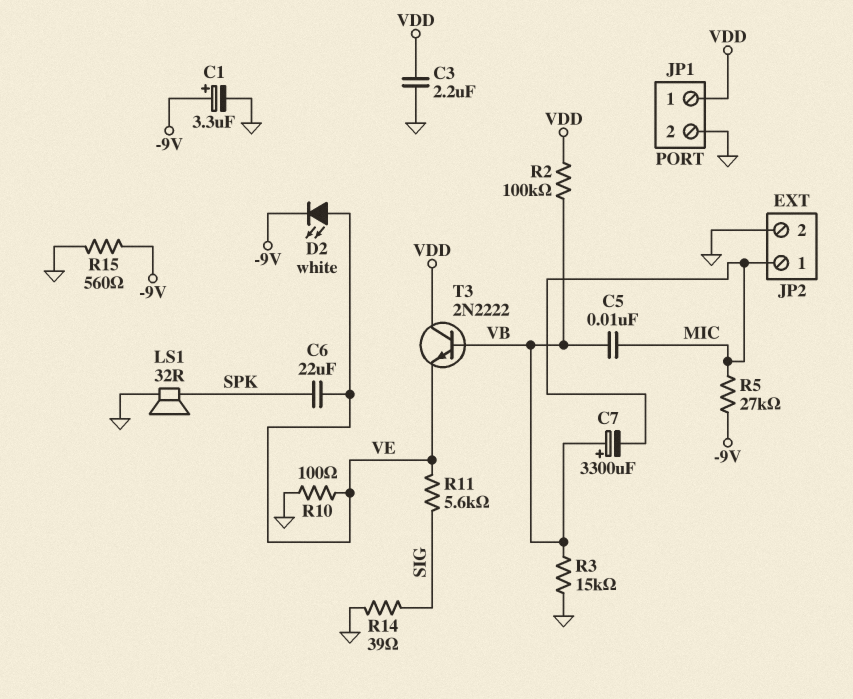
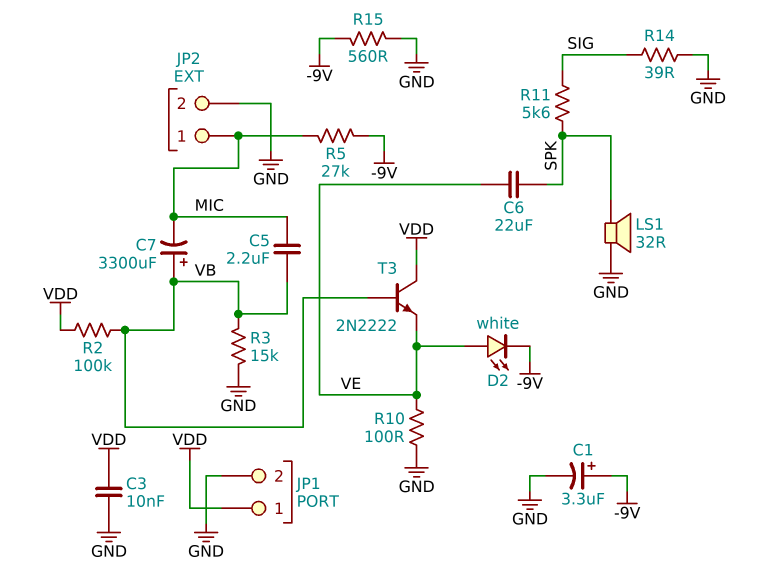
C3: 2.2uF (GND, VDD) -> 10nF (GND, VDD)
C5: 10nF (MIC, VB) -> 2.2uF (MIC, VB)
R11: 5.6k (SIG, VE) -> 5.6k (SIG, SPK)

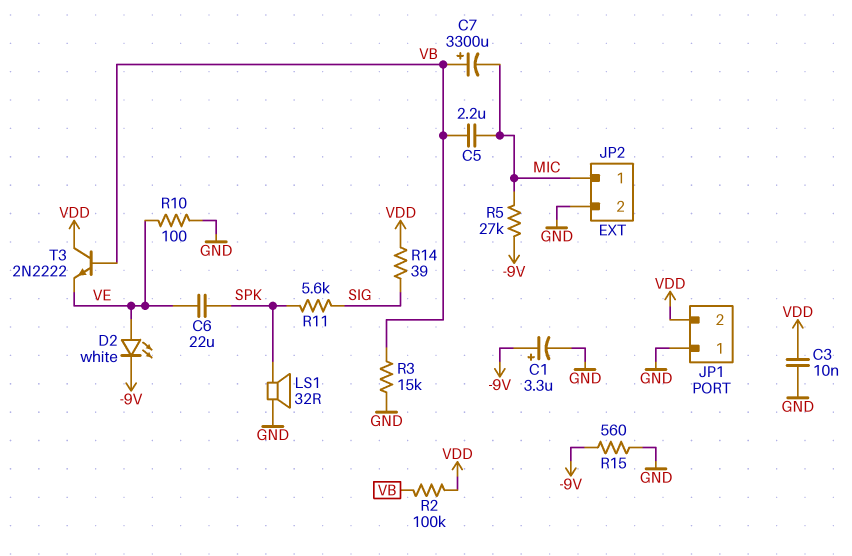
JP1 pin 1: VDD -> GND
JP1 pin 2: GND -> VDD
R14: 39 (GND, SIG) -> 39 (SIG, VDD)

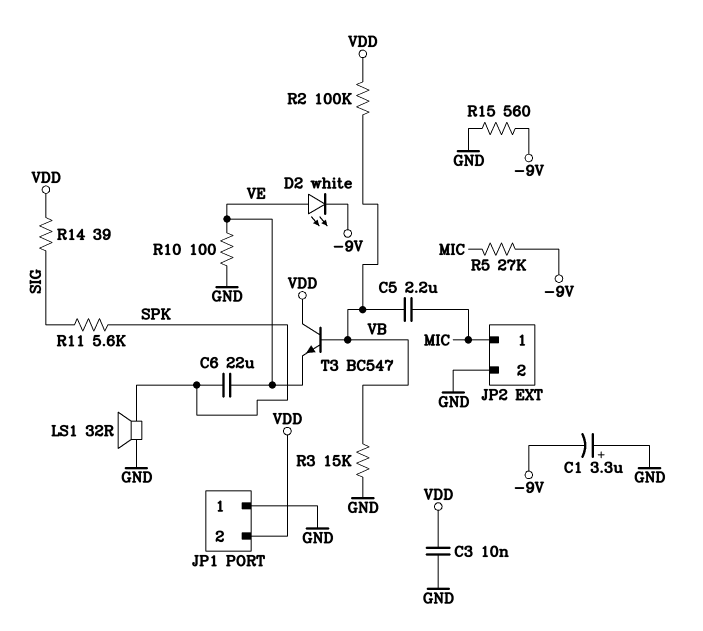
C1: 3.3uF (plus -9V, minus GND) -> 3.3uF (plus GND, minus -9V)
C7: 3300uF (plus VB, minus MIC) -> none
T3: NPN 2N2222 (B VB, C VDD, E VE) -> NPN BC547 (B VB, C VDD, E VE)

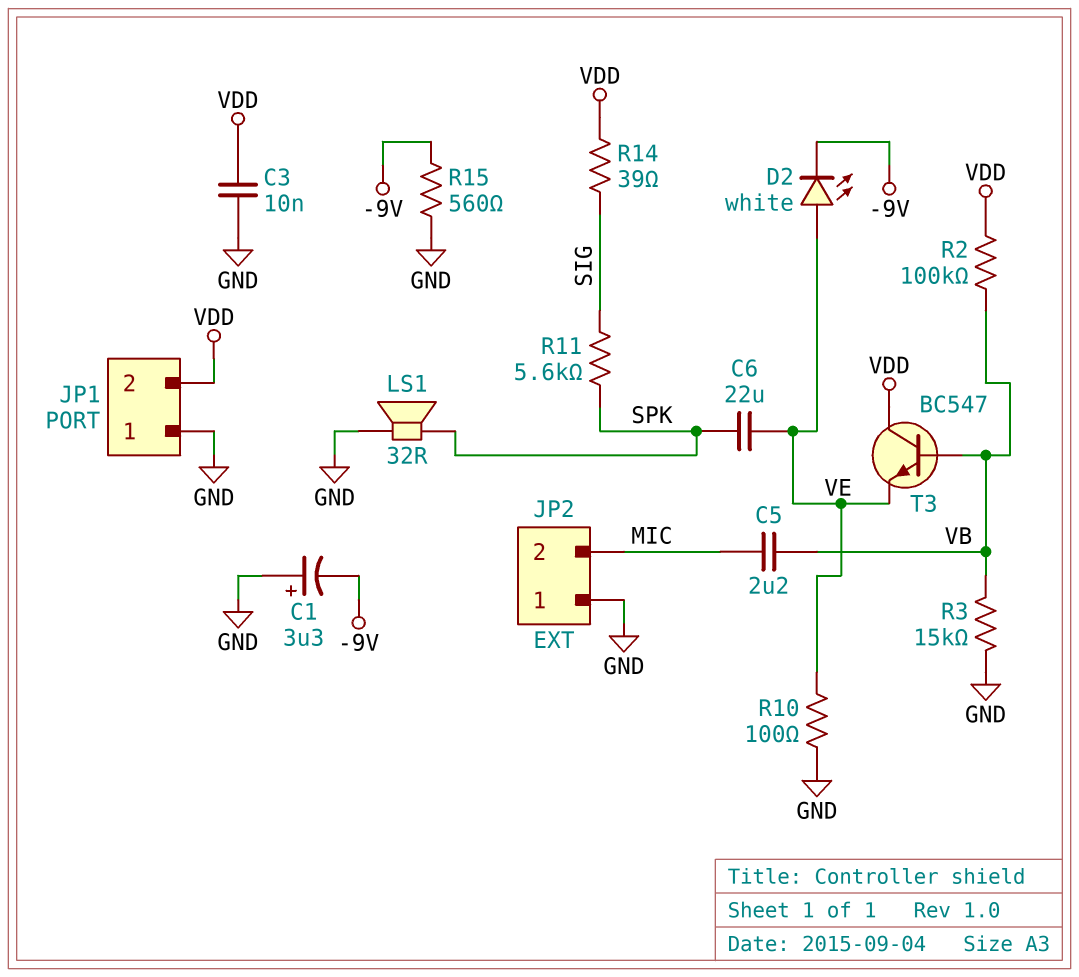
JP2 pin 1: MIC -> GND
JP2 pin 2: GND -> MIC
R5: 27k (-9V, MIC) -> none

